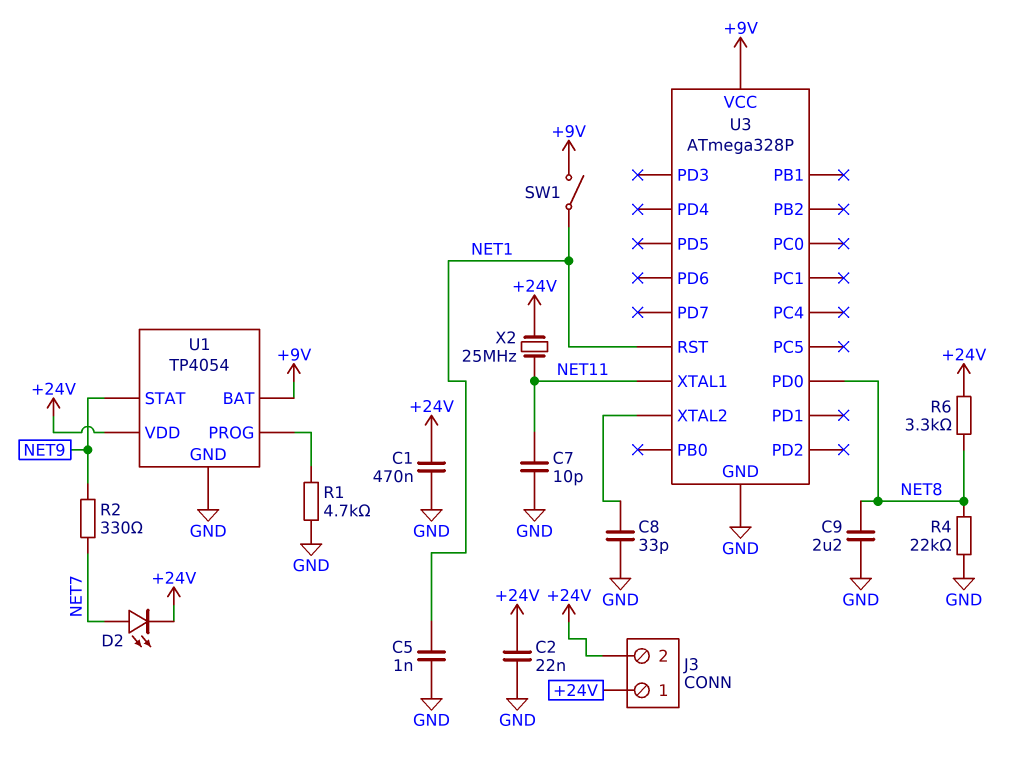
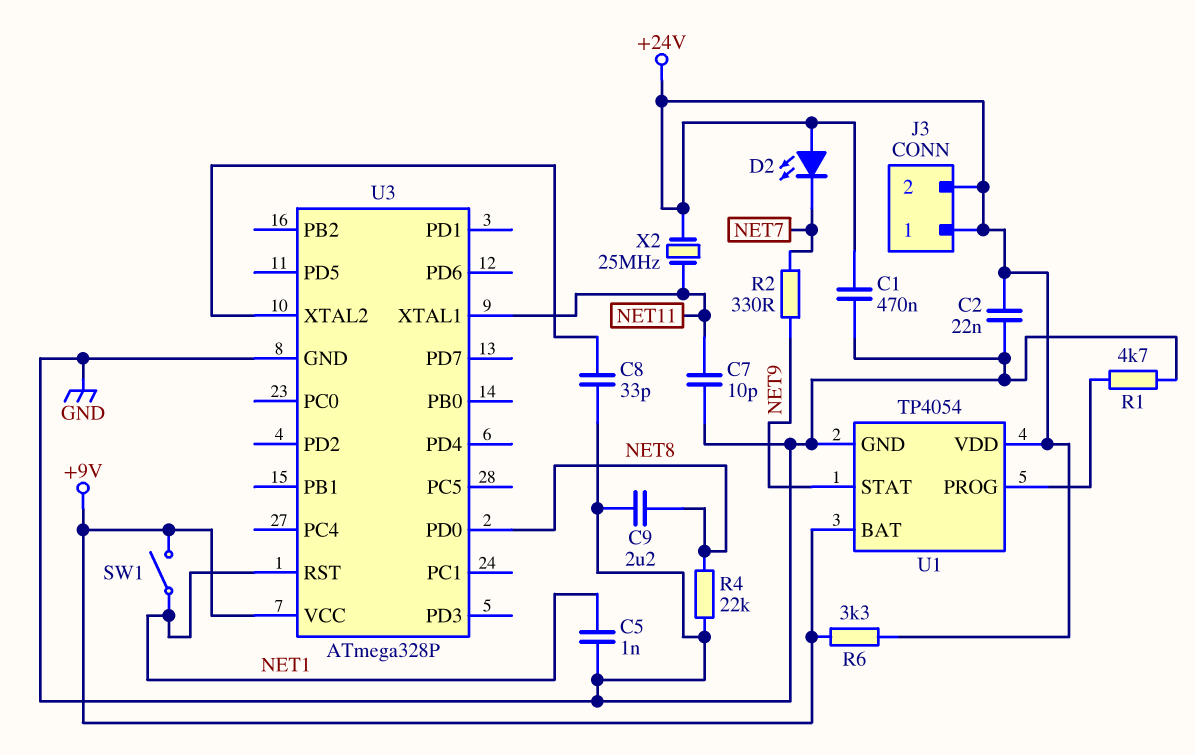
D2: LED (A NET7, K +24V) -> LED (A +24V, K NET7)
R6: 3.3k (+24V, NET8) -> 3.3k (+9V, +24V)

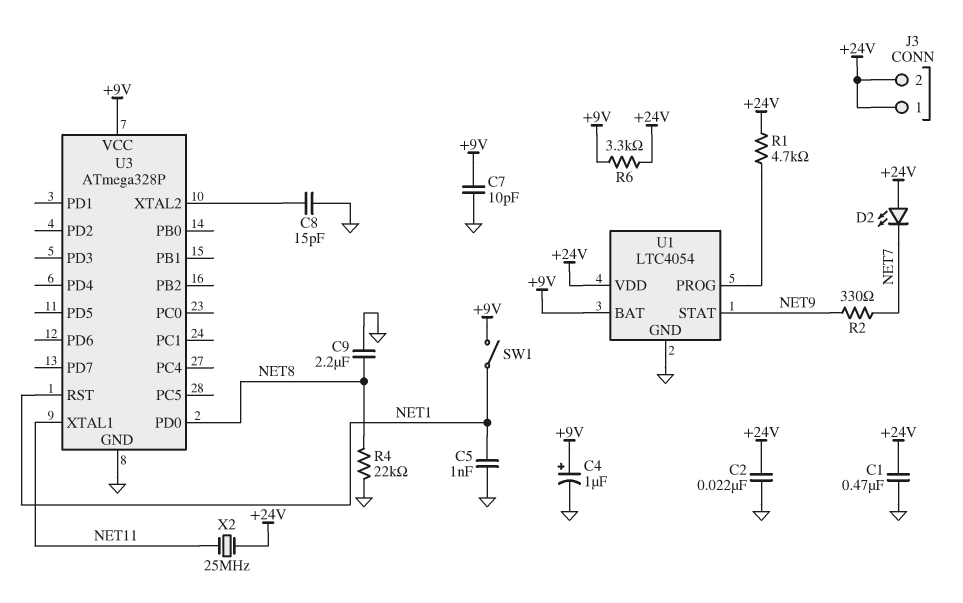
C4: none -> 1uF (plus +9V, minus GND)
C7: 10pF (GND, NET11) -> 10pF (+9V, GND)
C8: 33pF (GND, U3/XTAL2) -> 15pF (GND, U3/XTAL2)
R1: 4.7k (GND, U1/PROG) -> 4.7k (+24V, U1/PROG)
U1: TP4054 -> LTC4054

